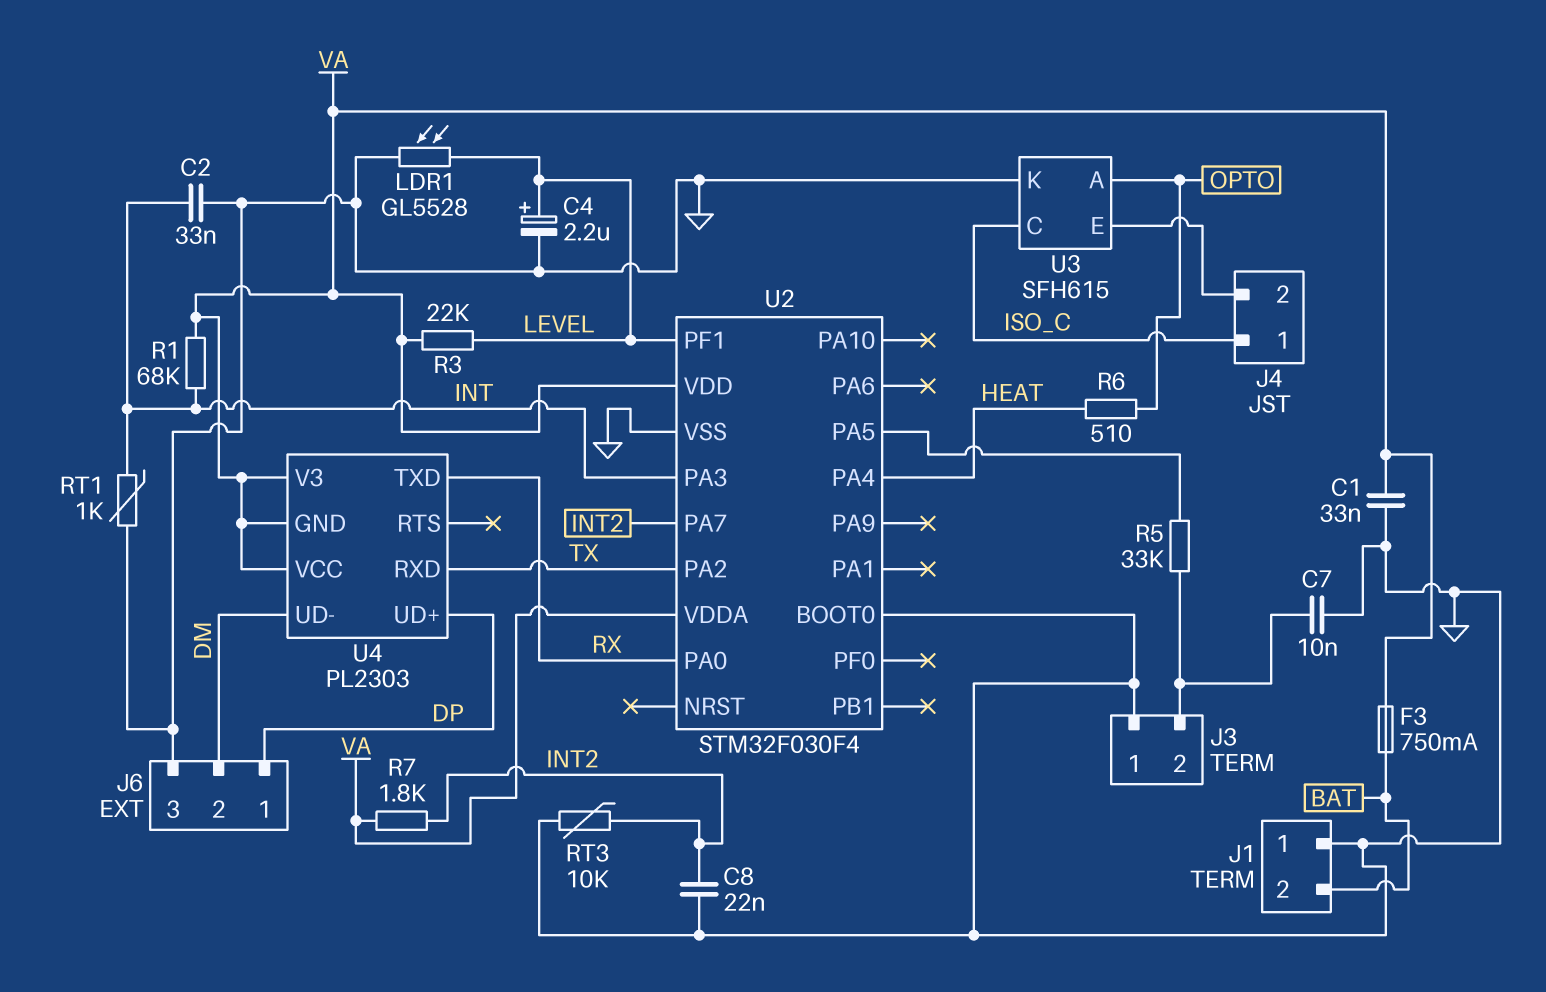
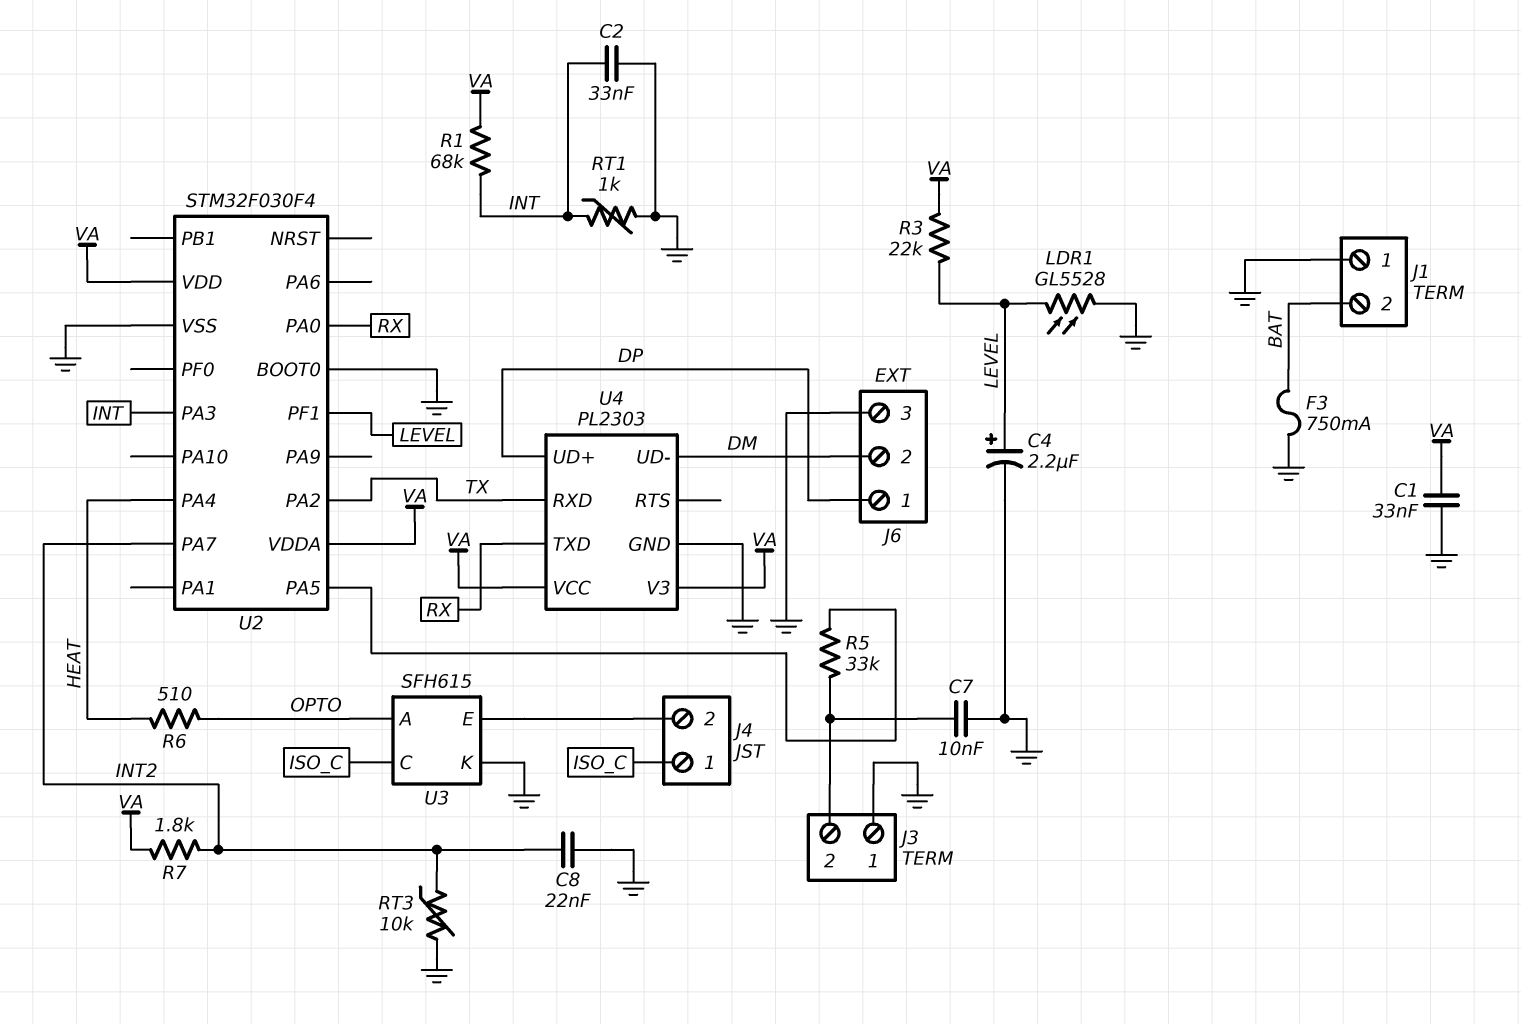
F3: 750mA (BAT, VA) -> 750mA (BAT, GND)
U4 pin GND: VA -> GND

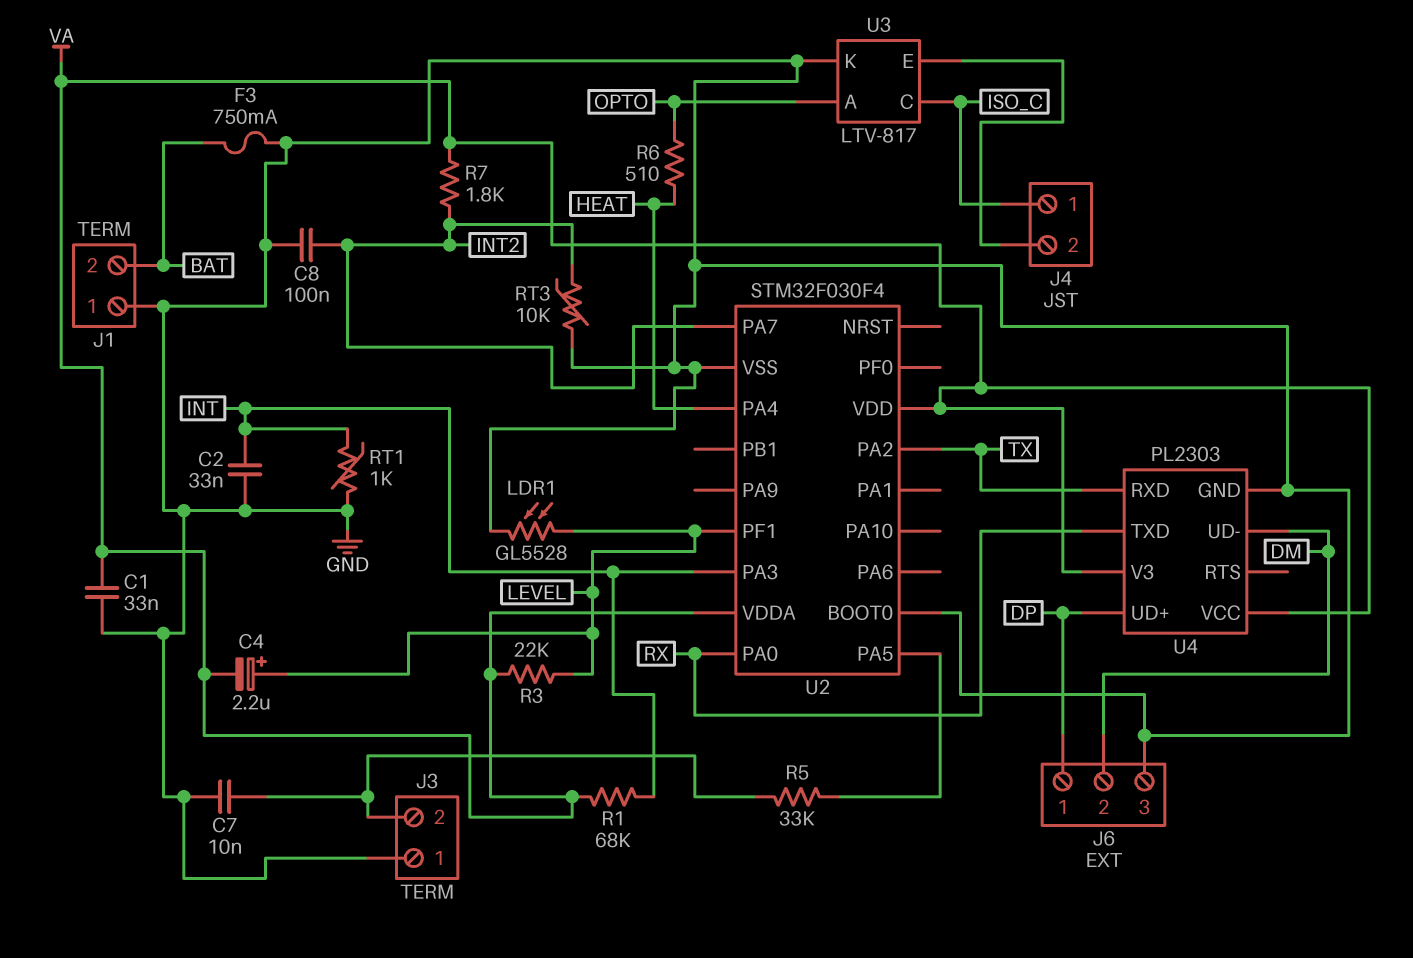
C4: 2.2uF (plus LEVEL, minus GND) -> 2.2uF (plus LEVEL, minus VA)
C8: 22nF (GND, INT2) -> 100nF (GND, INT2)
U3: SFH615 -> LTV-817

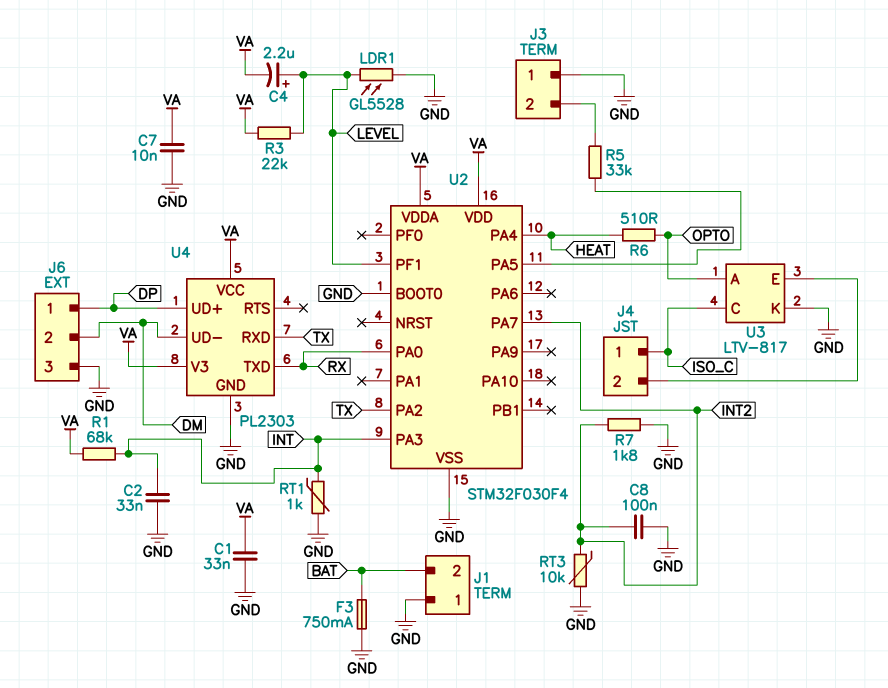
C7: 10nF (GND, J3/2) -> 10nF (GND, VA)
R7: 1.8k (INT2, VA) -> 1.8k (GND, INT2)

